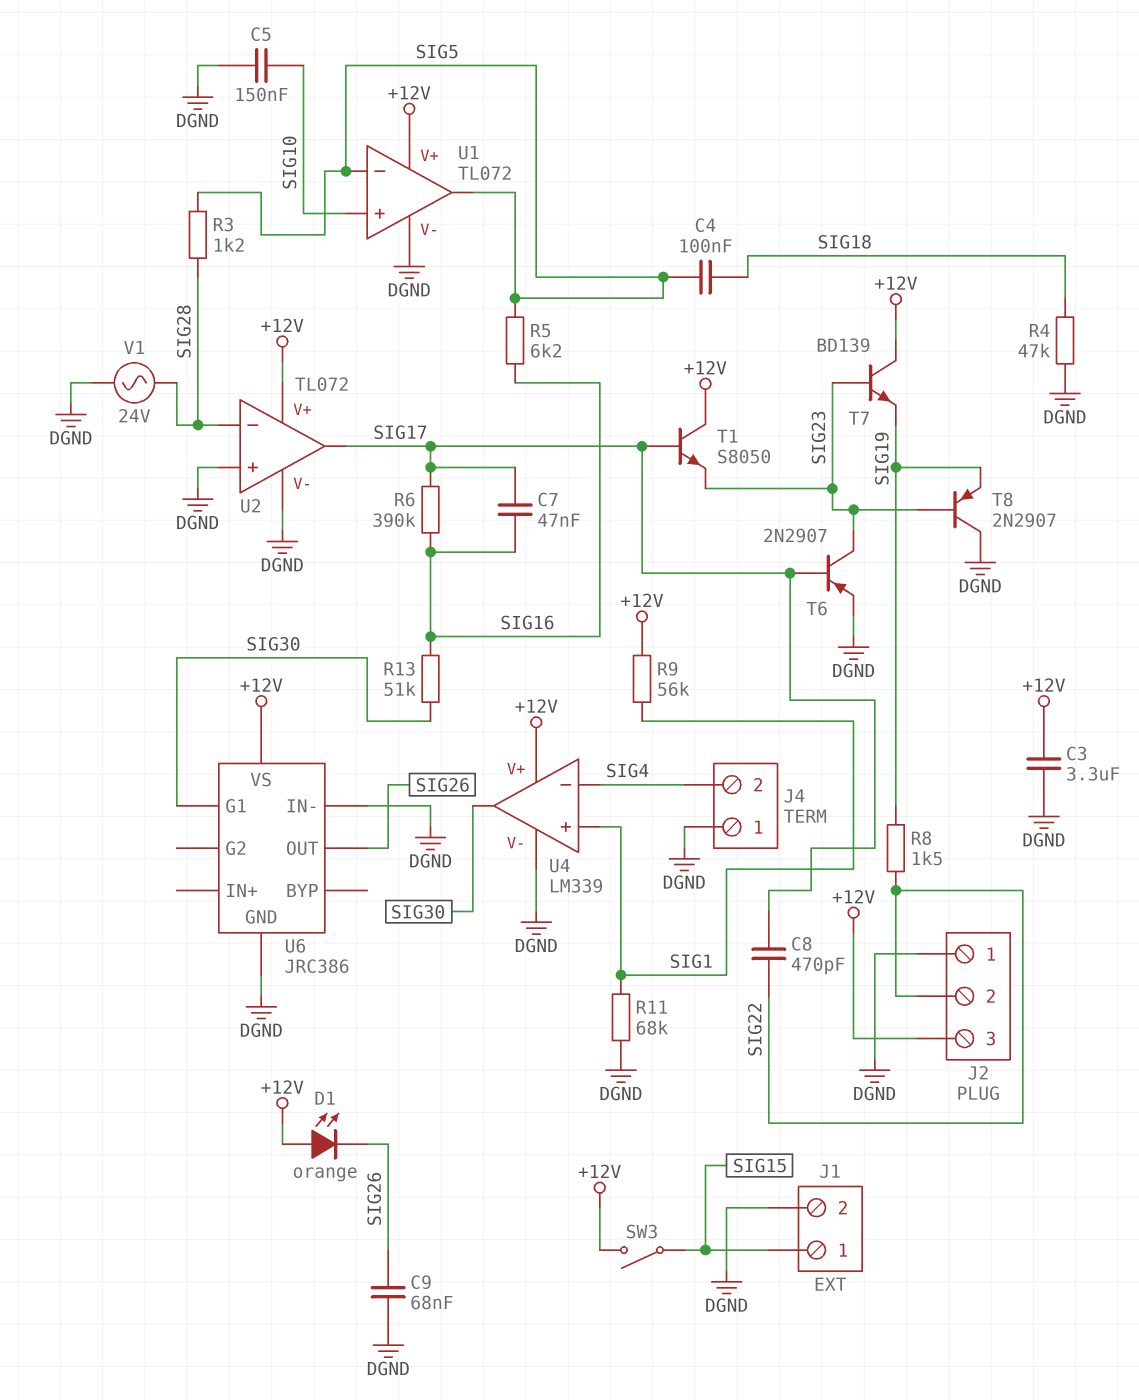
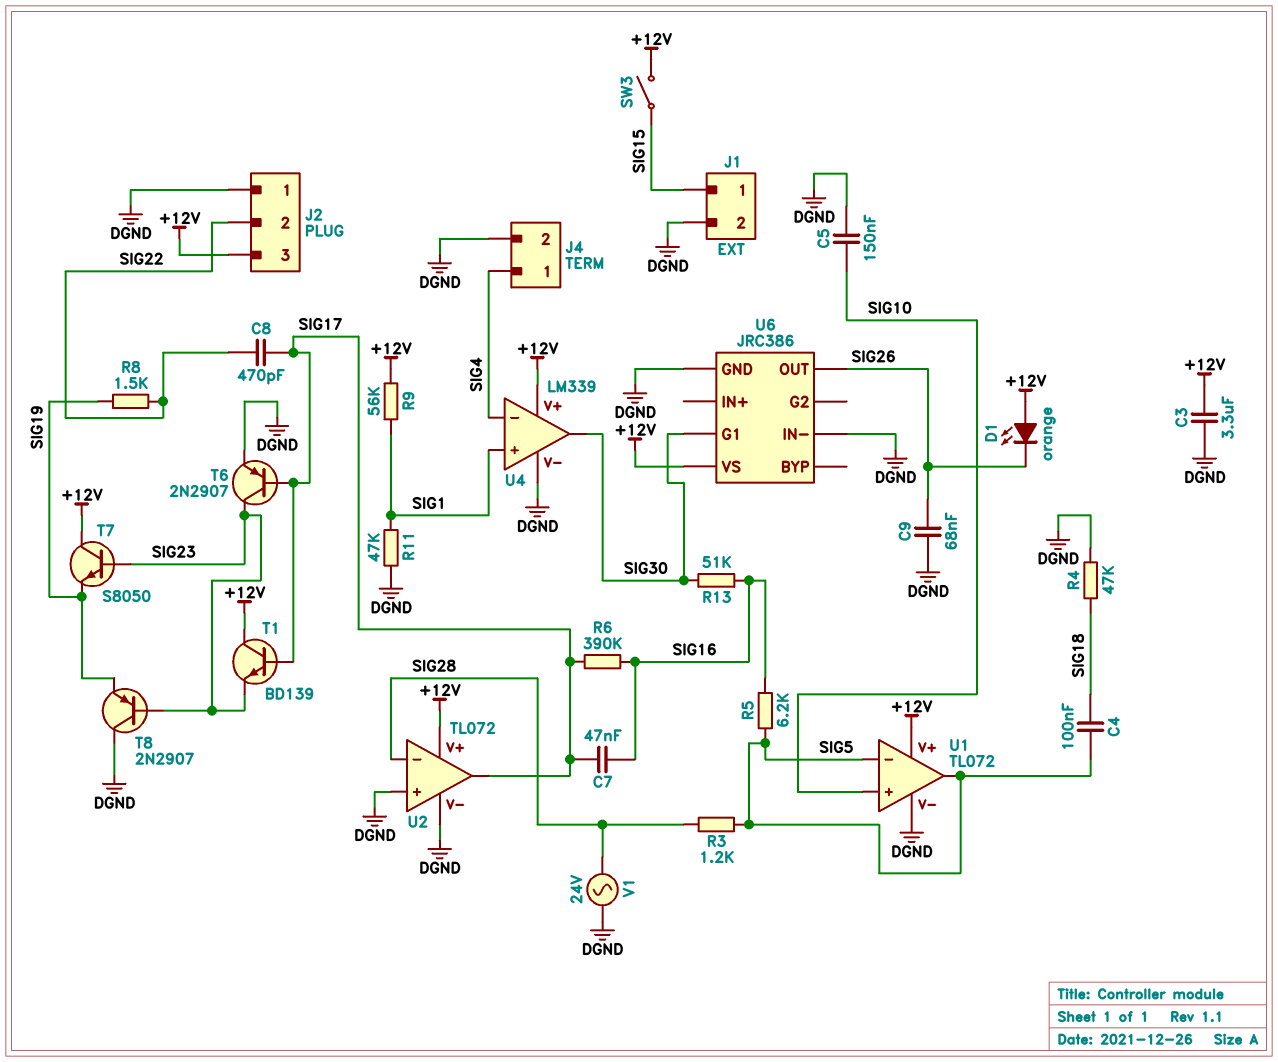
J4 pin 1: DGND -> SIG4
J4 pin 2: SIG4 -> DGND
R11: 68k (DGND, SIG1) -> 47k (DGND, SIG1)
T1: NPN S8050 (B SIG17, C +12V, E SIG23) -> NPN BD139 (B SIG17, C +12V, E SIG23)
T7: NPN BD139 (B SIG23, C +12V, E SIG19) -> NPN S8050 (B SIG23, C +12V, E SIG19)

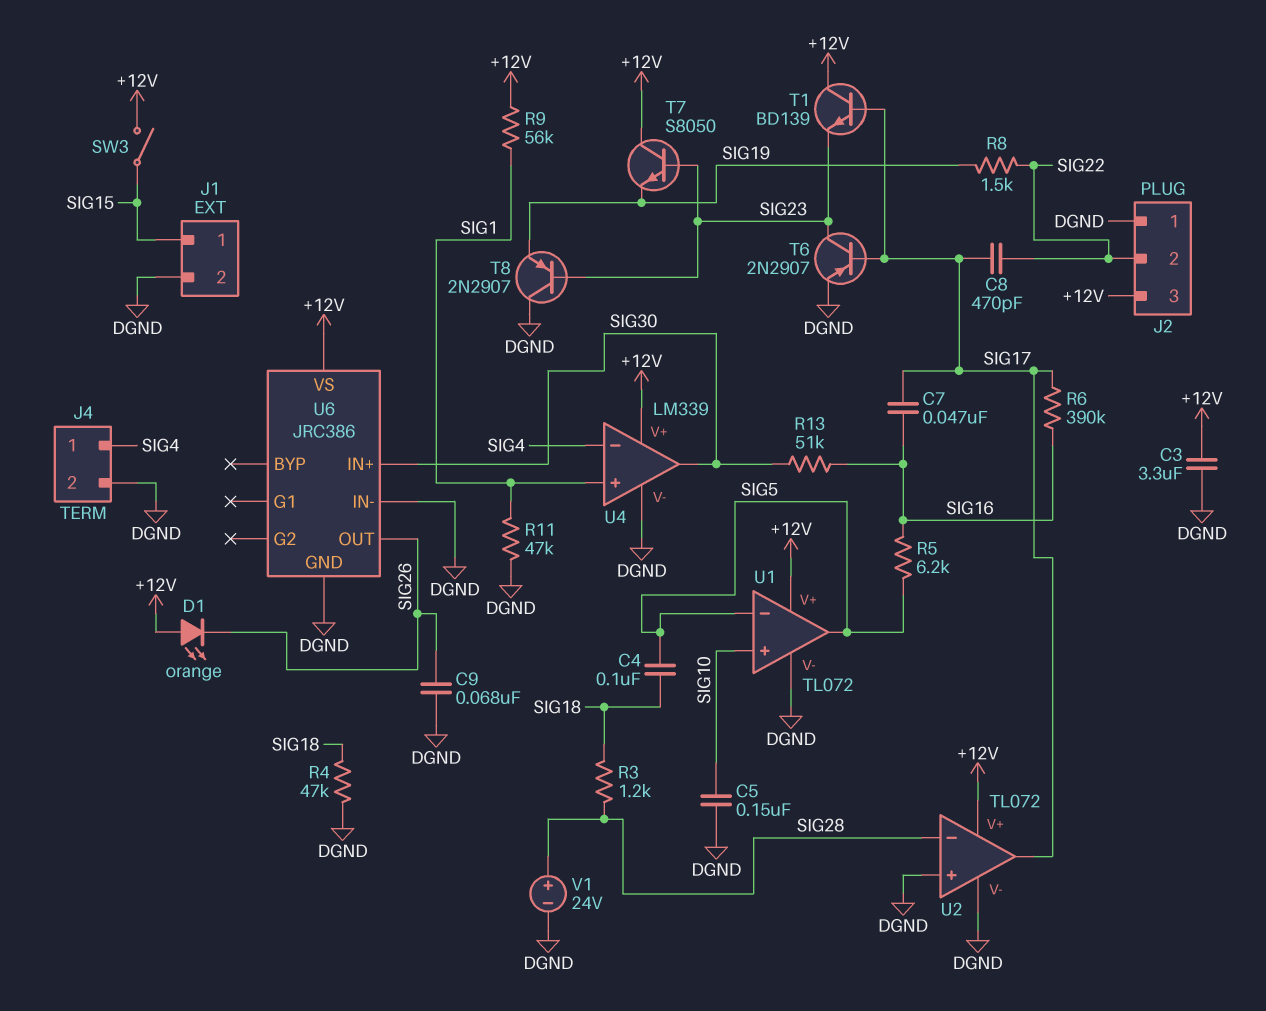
R3: 1.2k (SIG5, SIG28) -> 1.2k (SIG18, SIG28)
U6 pin G1: SIG30 -> none
U6 pin IN+: none -> SIG30
V1: AC 24V (DGND, SIG28) -> 24V (plus SIG28, minus DGND)

